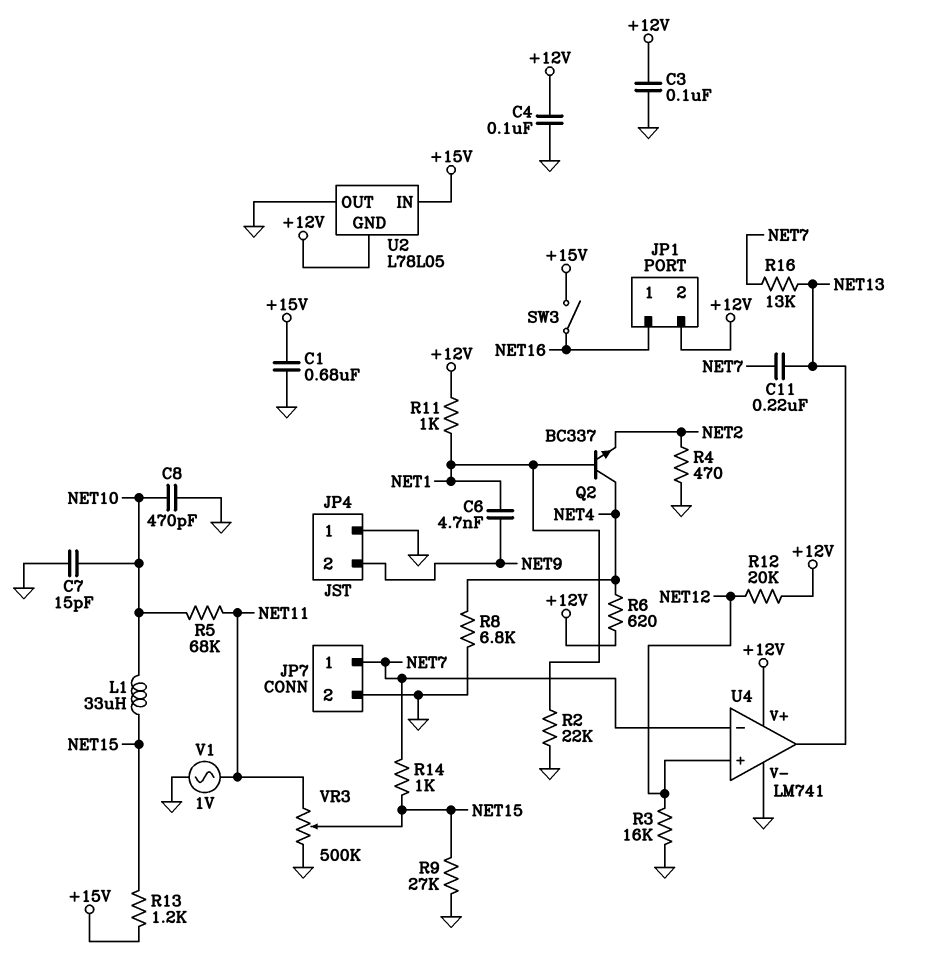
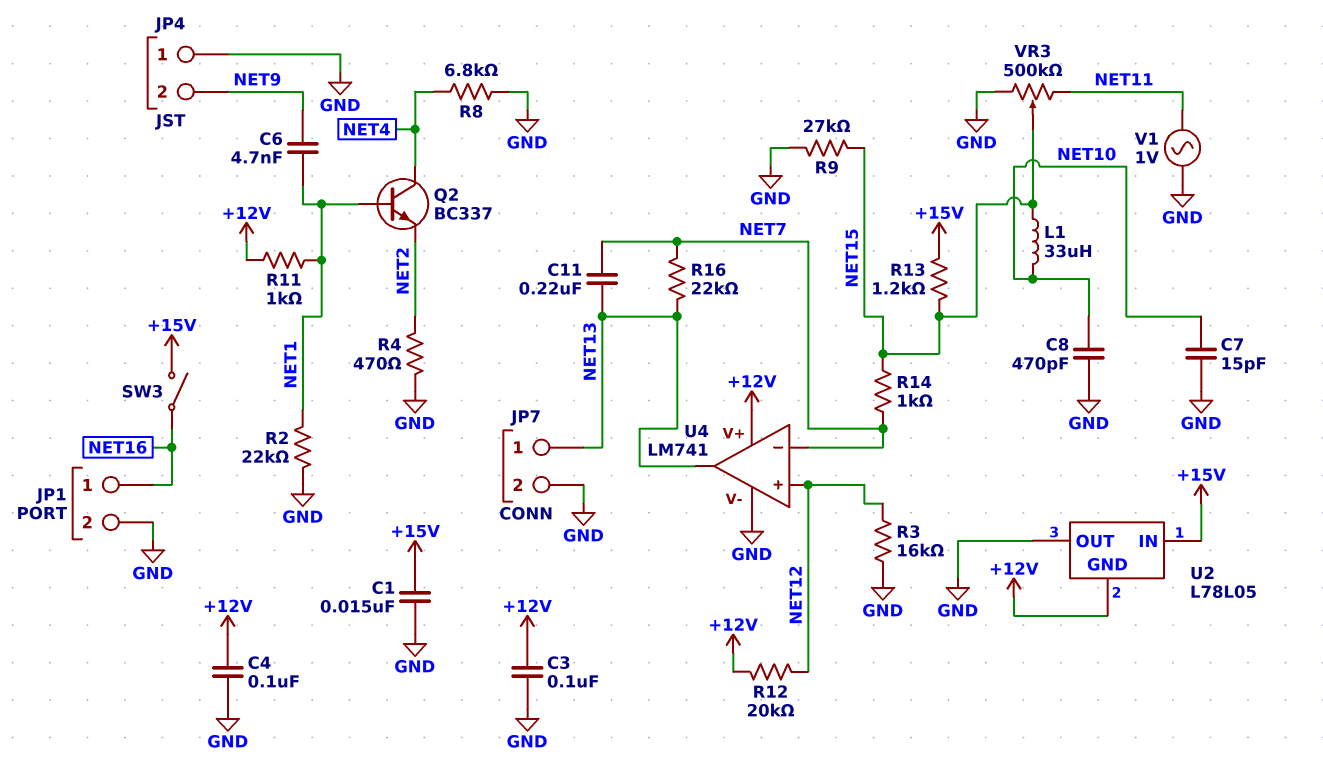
C1: 680nF (+15V, GND) -> 15nF (+15V, GND)
JP1 pin 2: +12V -> GND
JP7 pin 1: NET7 -> NET13
R5: 68k (NET10, NET11) -> none
R6: 620 (+12V, NET4) -> none
R16: 13k (NET7, NET13) -> 22k (NET7, NET13)

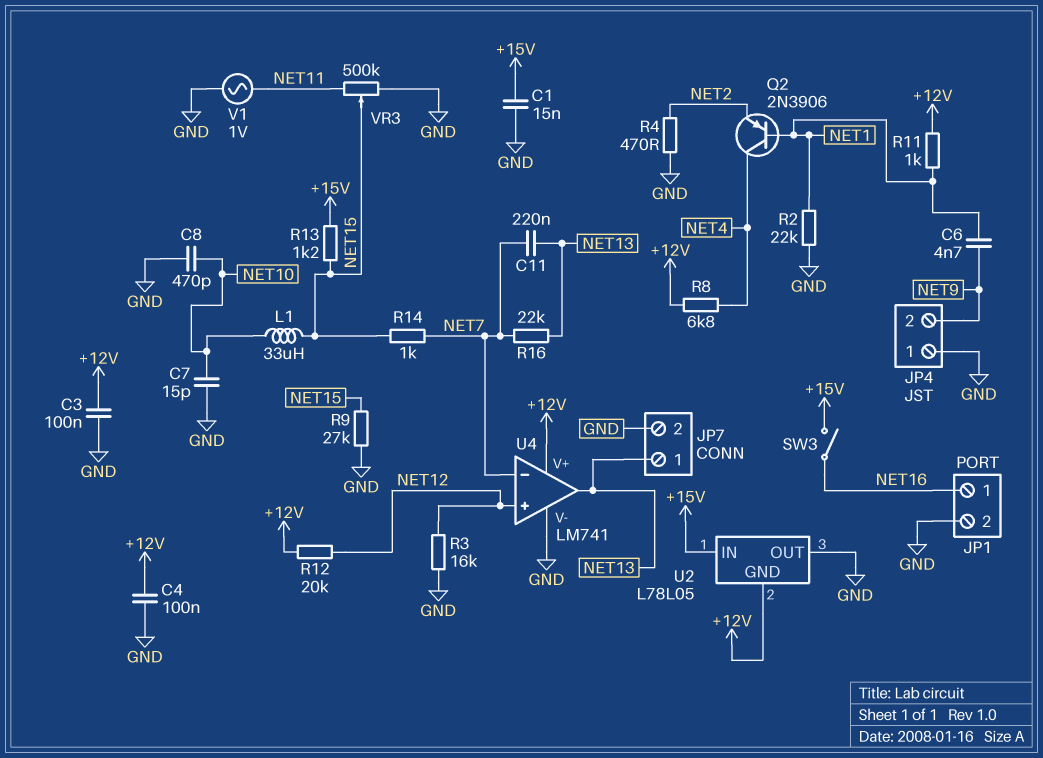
Q2: NPN BC337 (B NET1, C NET4, E NET2) -> PNP 2N3906 (B NET1, C NET4, E NET2)
R8: 6.8k (GND, NET4) -> 6.8k (+12V, NET4)

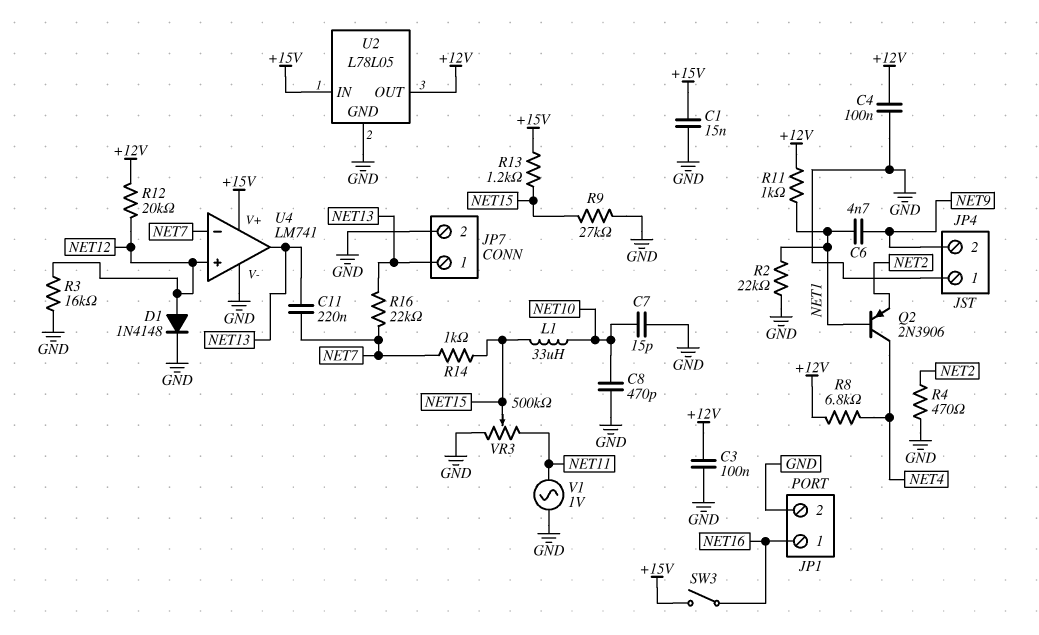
D1: none -> diode 1N4148 (A NET12, K GND)
U2 pin GND: +12V -> GND
U2 pin OUT: GND -> +12V
U4 pin V+: +12V -> +15V

